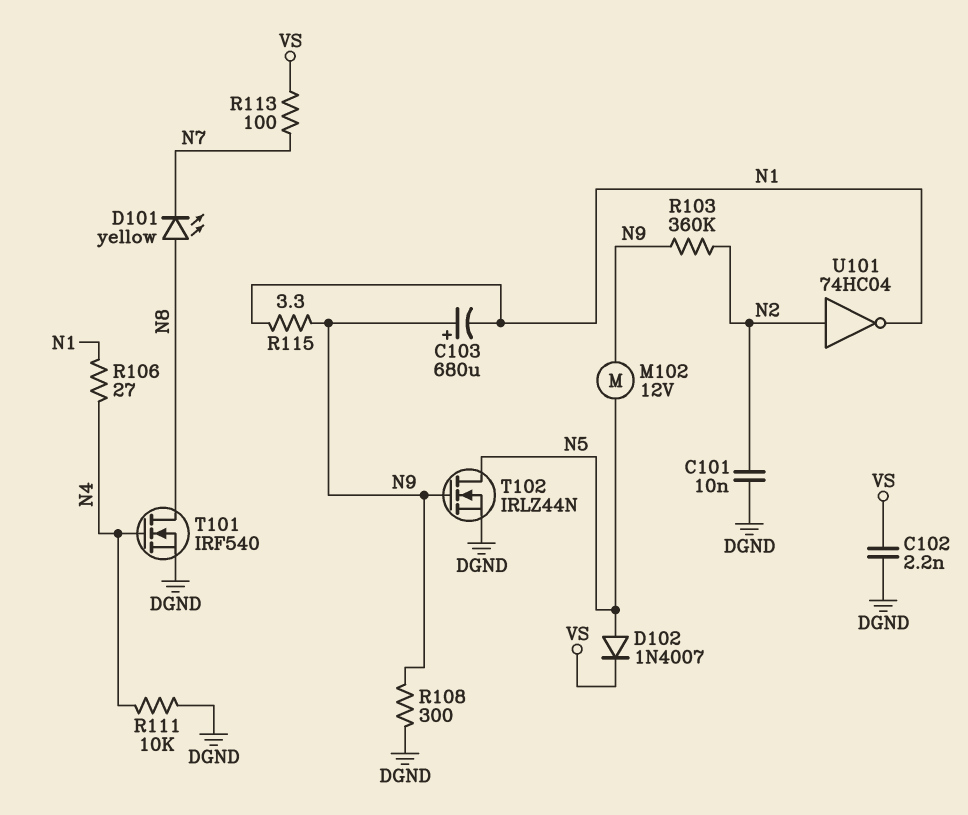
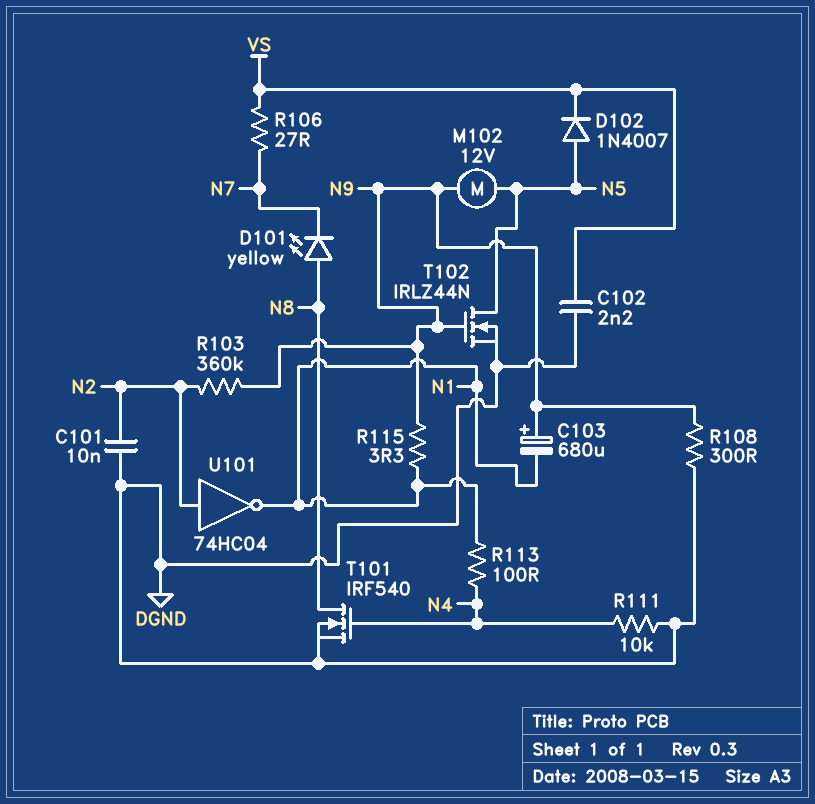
R106: 27 (N1, N4) -> 27 (N7, VS)
R113: 100 (N7, VS) -> 100 (N1, N4)

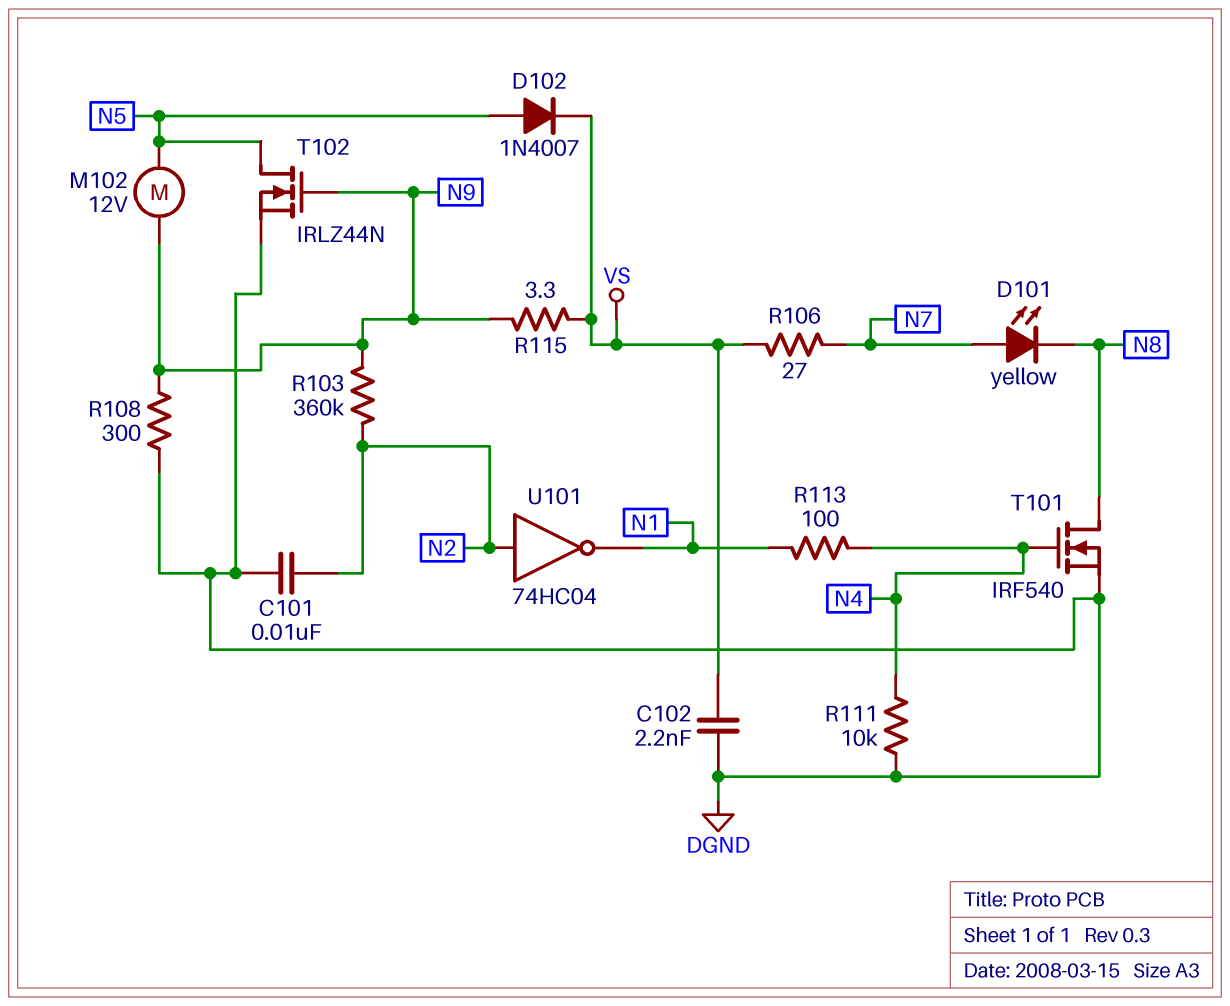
C103: 680uF (plus N9, minus N1) -> none
D101: LED yellow (A N8, K N7) -> LED yellow (A N7, K N8)
R115: 3.3 (N1, N9) -> 3.3 (N9, VS)

